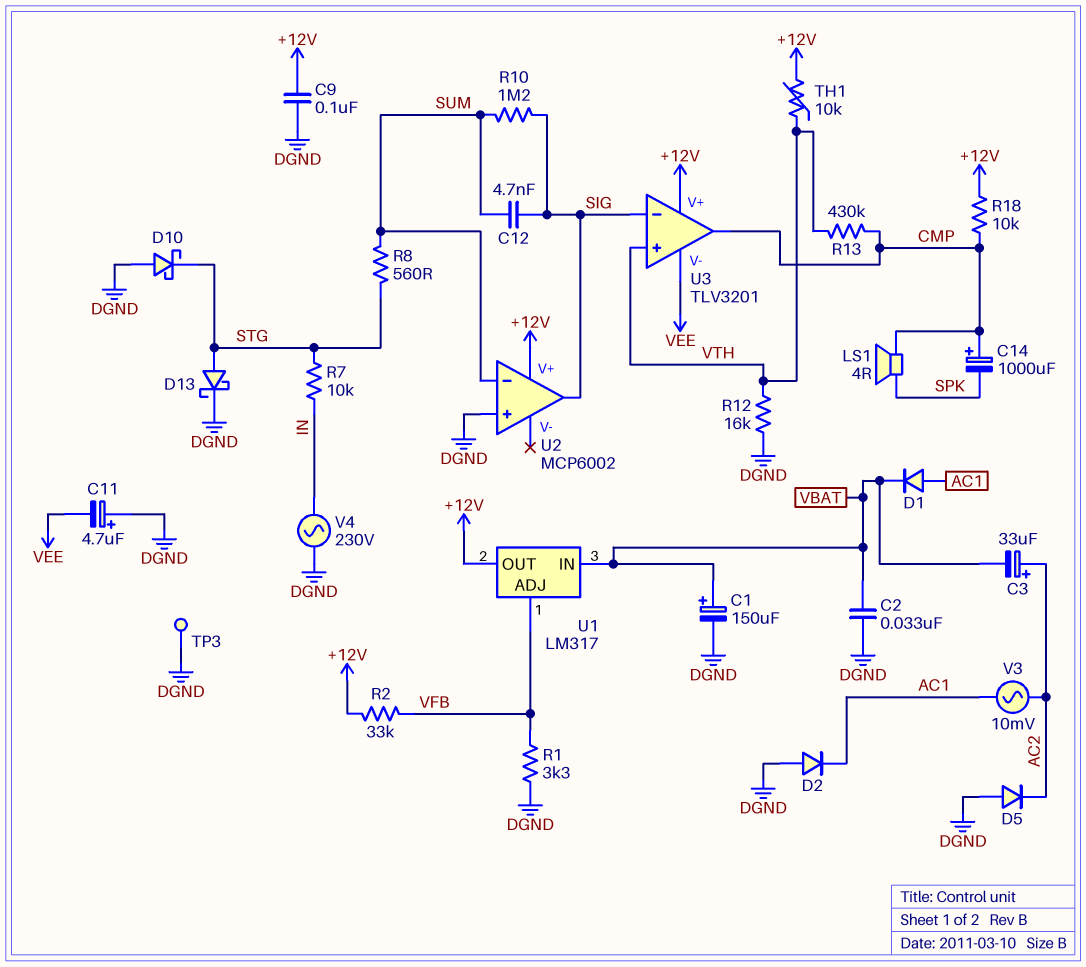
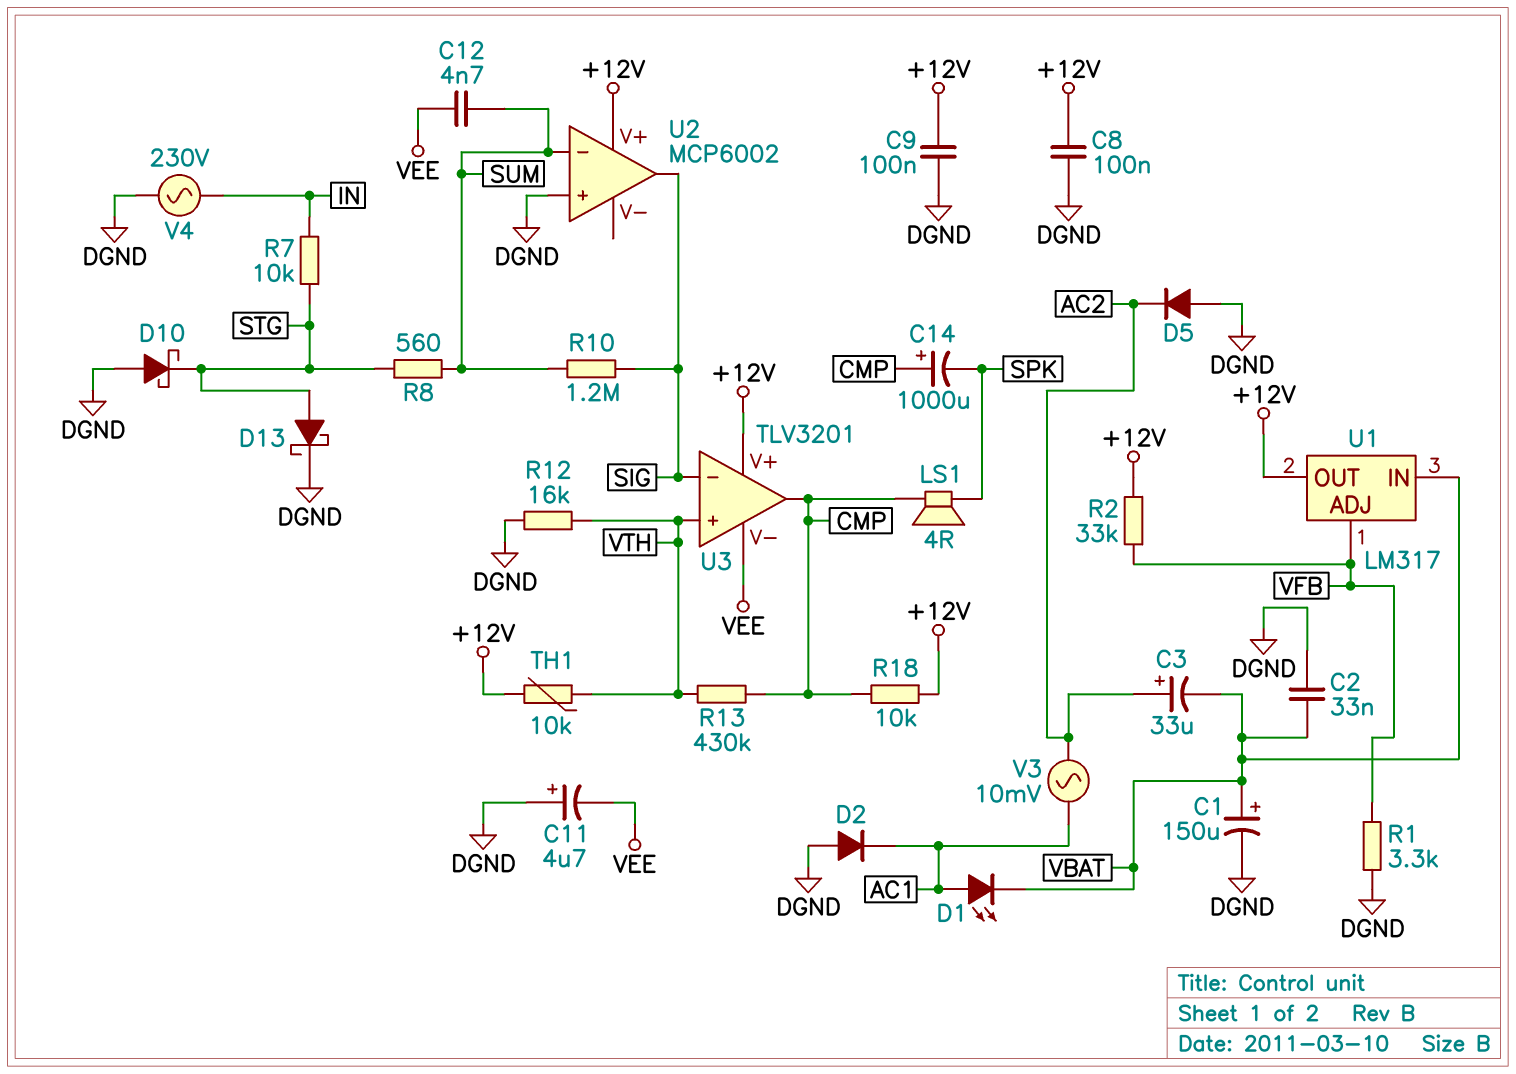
C8: none -> 100nF (+12V, DGND)
C12: 4.7nF (SIG, SUM) -> 4.7nF (SUM, VEE)
D1: diode (A AC1, K VBAT) -> LED (A AC1, K VBAT)
TP3: test point (DGND) -> none

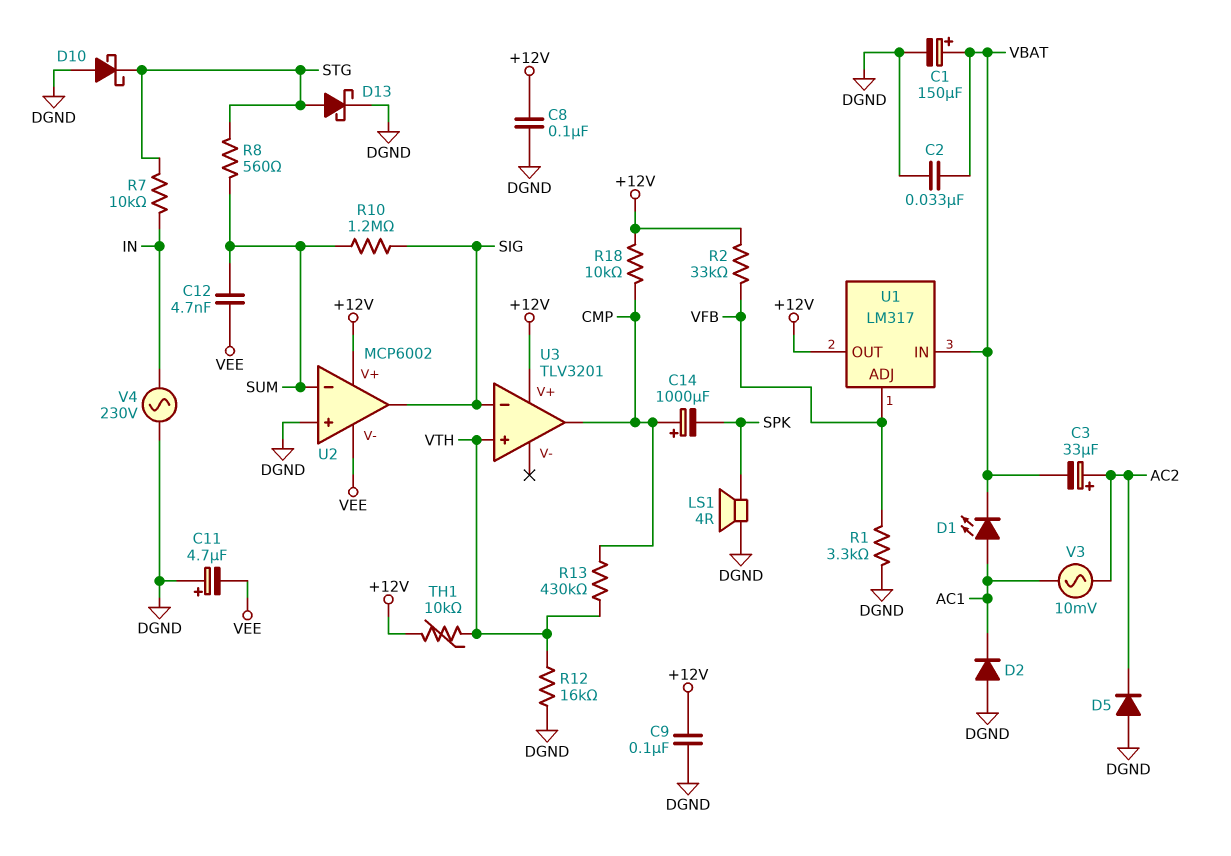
LS1: speaker 4R (CMP, SPK) -> speaker 4R (DGND, SPK)
U2 pin V-: none -> VEE
U3 pin V-: VEE -> none

